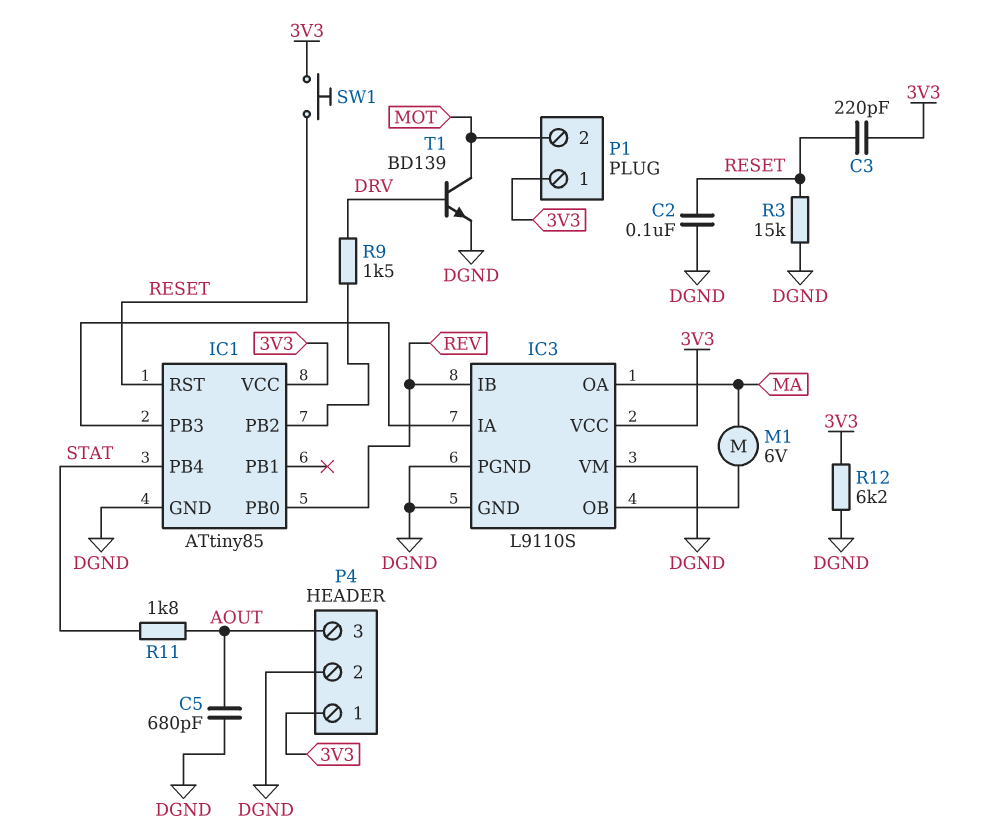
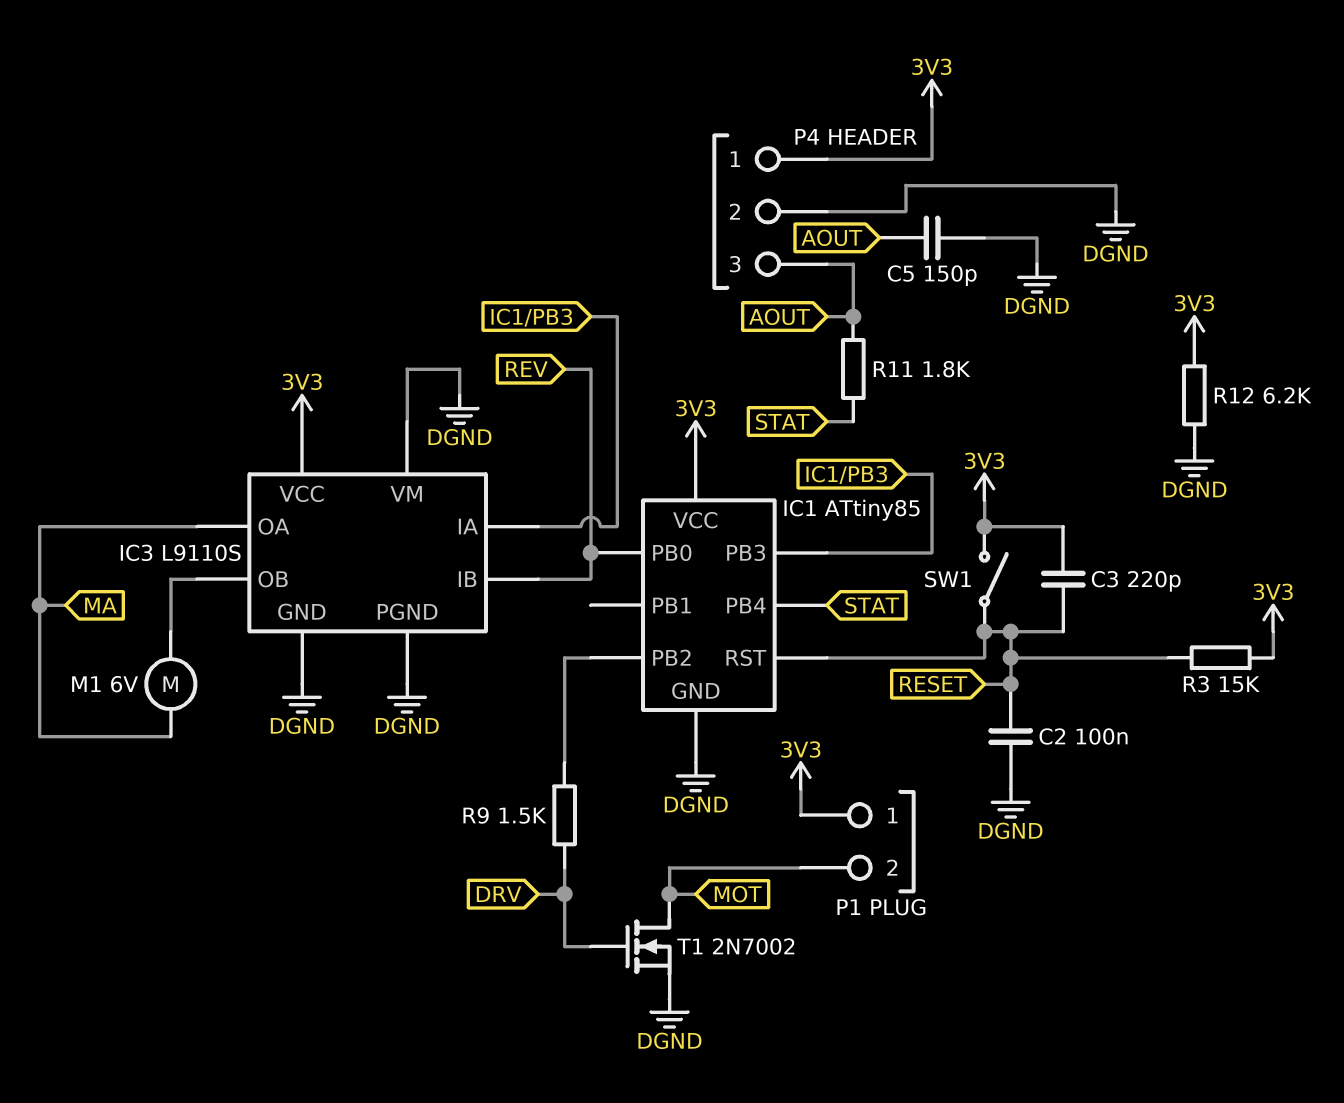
C5: 680pF (AOUT, DGND) -> 150pF (AOUT, DGND)
R3: 15k (DGND, RESET) -> 15k (3V3, RESET)
SW1: button (3V3, RESET) -> switch (3V3, RESET)
T1: NPN BD139 (B DRV, C MOT, E DGND) -> NMOS 2N7002 (G DRV, D MOT, S DGND)

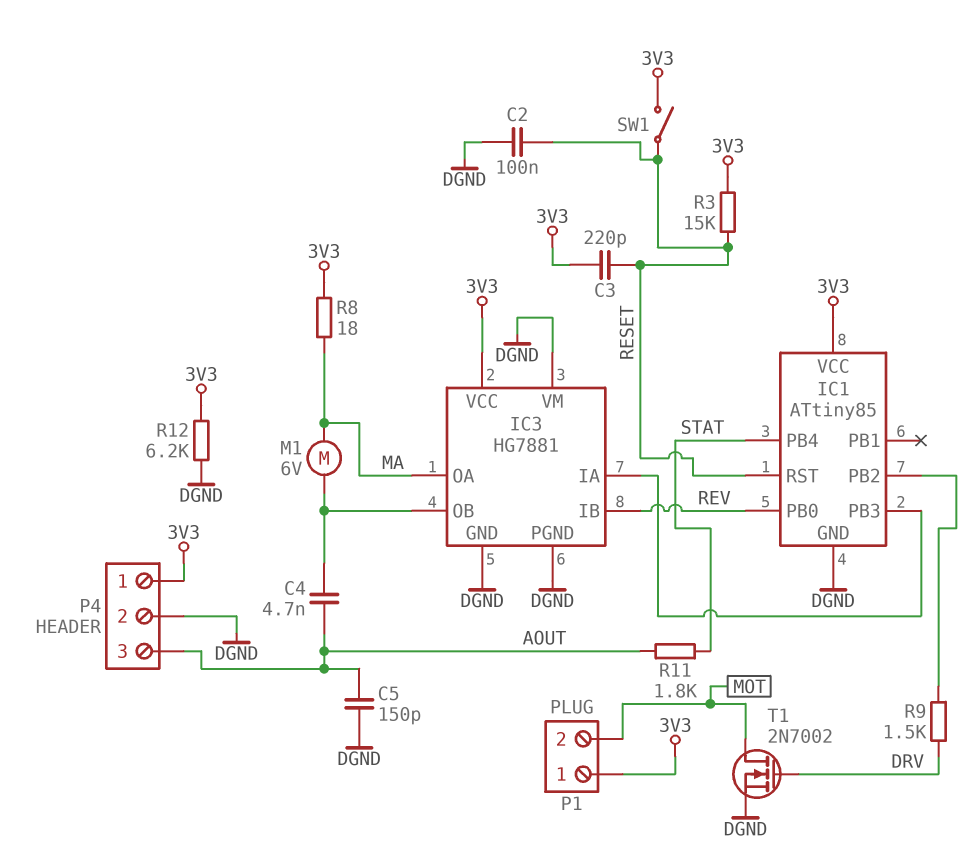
C4: none -> 4.7nF (AOUT, IC3/OB)
IC3: L9110S -> HG7881
R8: none -> 18 (3V3, MA)

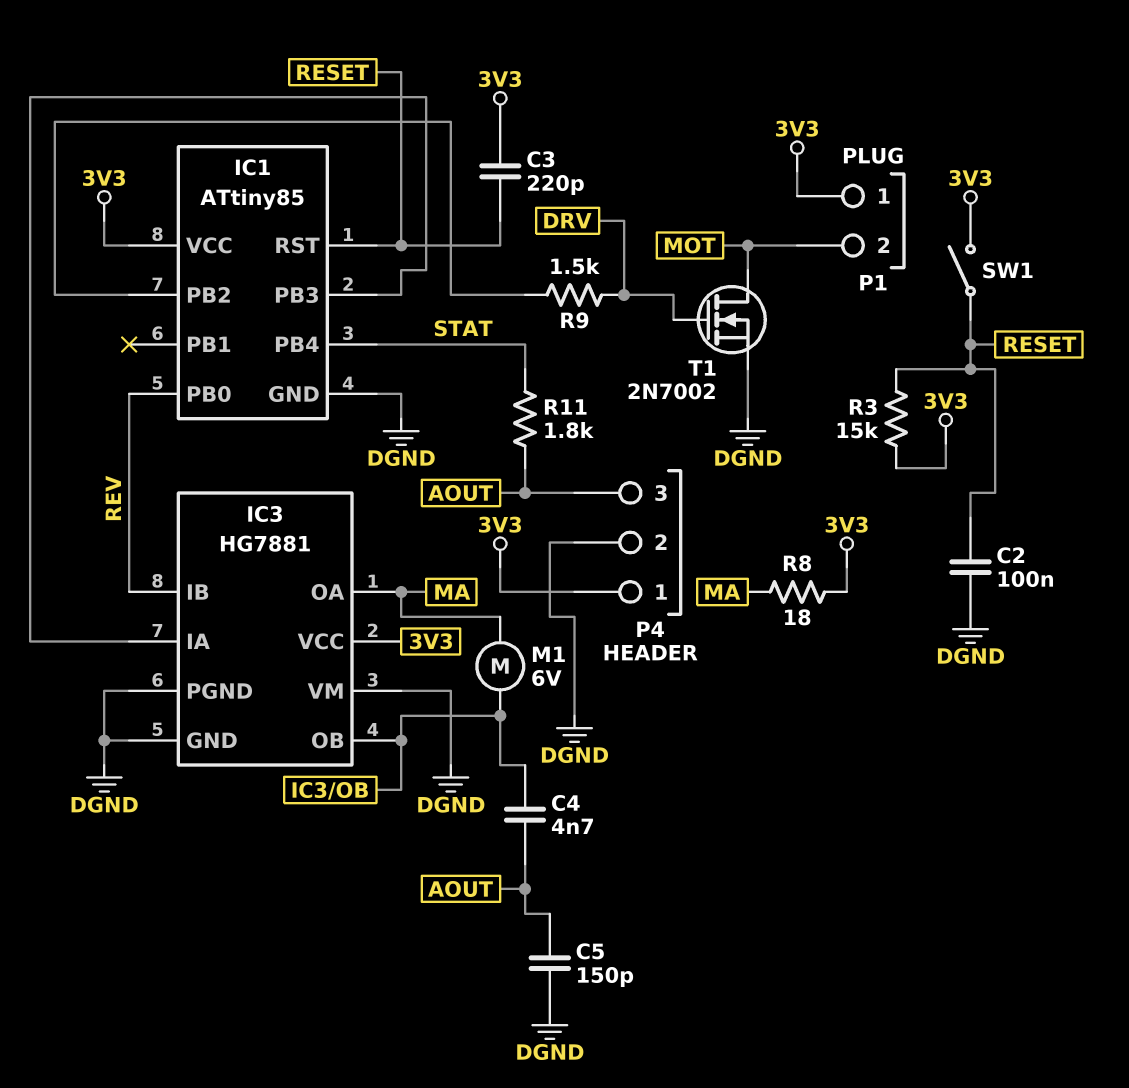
R12: 6.2k (3V3, DGND) -> none

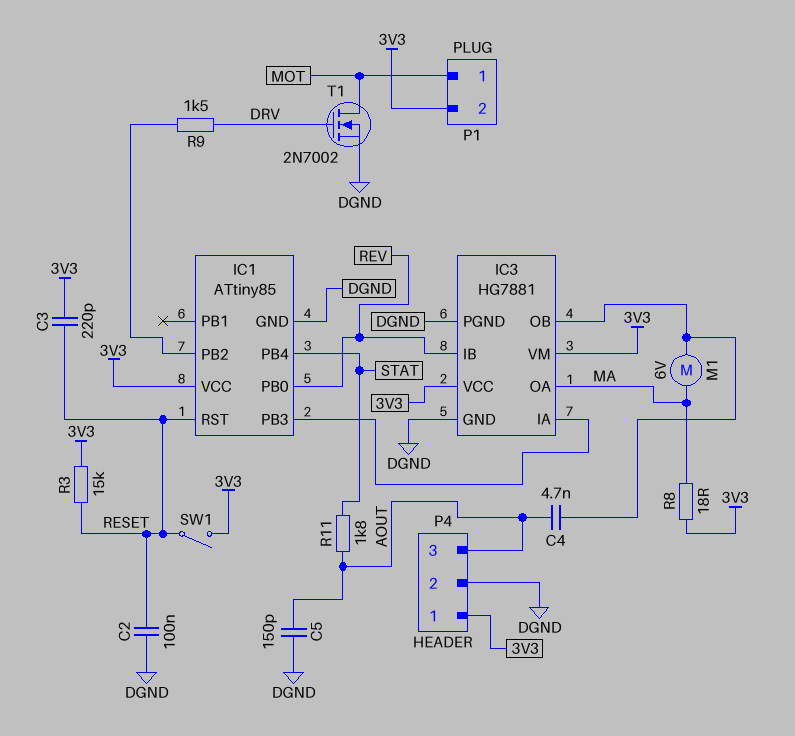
IC3 pin VM: DGND -> 3V3
P1 pin 1: 3V3 -> MOT
P1 pin 2: MOT -> 3V3

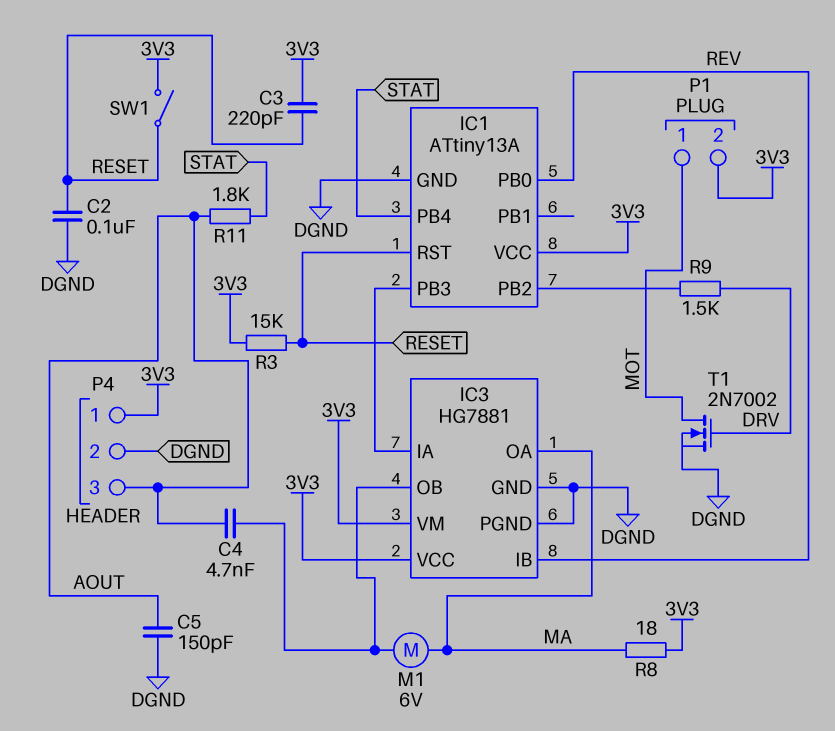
IC1: ATtiny85 -> ATtiny13A

